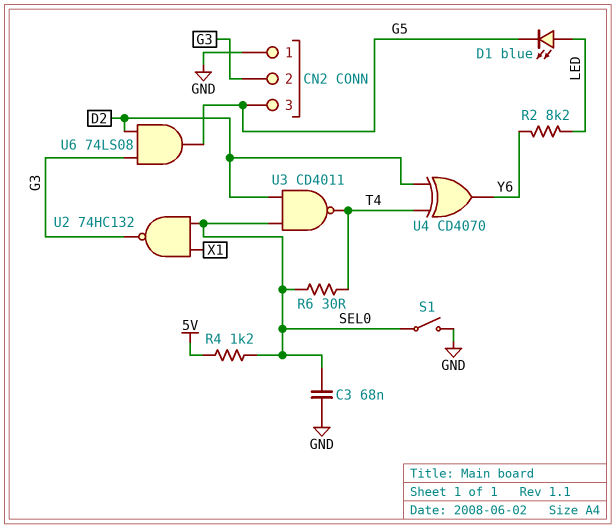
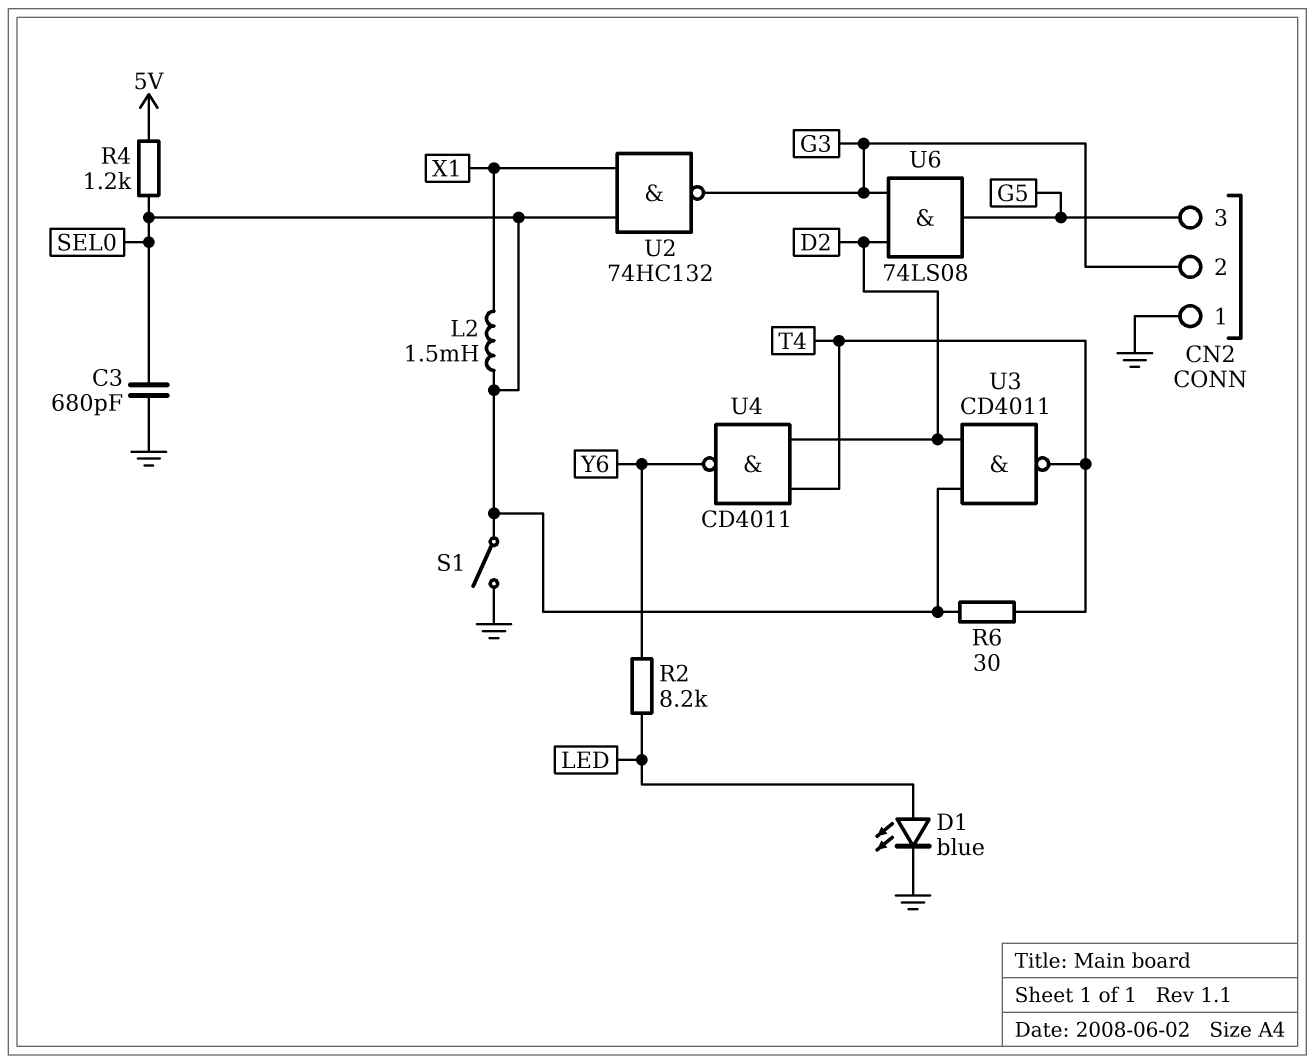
C3: 68nF (GND, SEL0) -> 680pF (GND, SEL0)
D1: LED blue (A LED, K G5) -> LED blue (A LED, K GND)
L2: none -> 1.5mH (SEL0, X1)
U4: XOR CD4070 (in D2, in T4, out Y6) -> NAND CD4011 (in D2, in T4, out Y6)

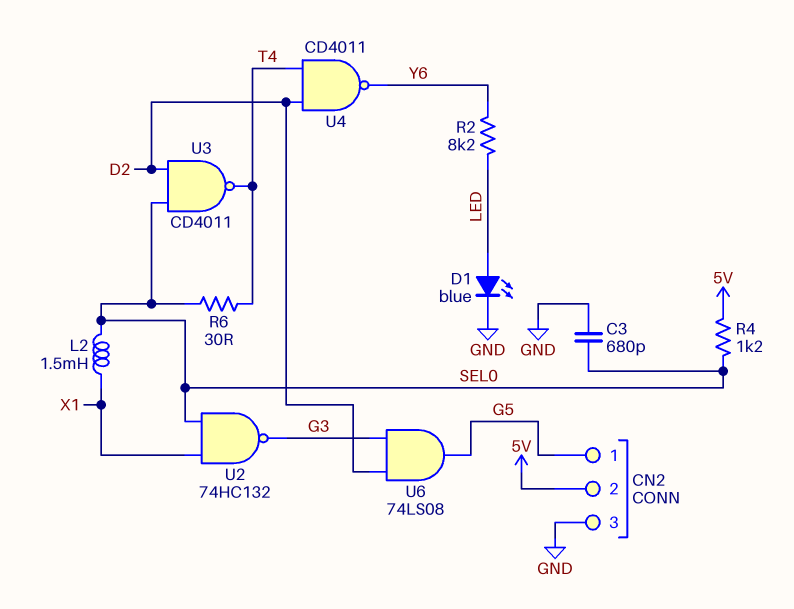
CN2 pin 1: GND -> G5
CN2 pin 2: G3 -> 5V
CN2 pin 3: G5 -> GND
S1: switch (GND, SEL0) -> none

